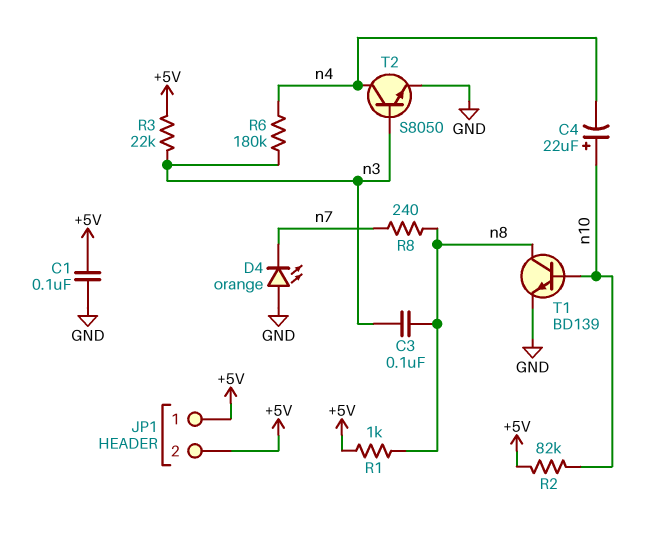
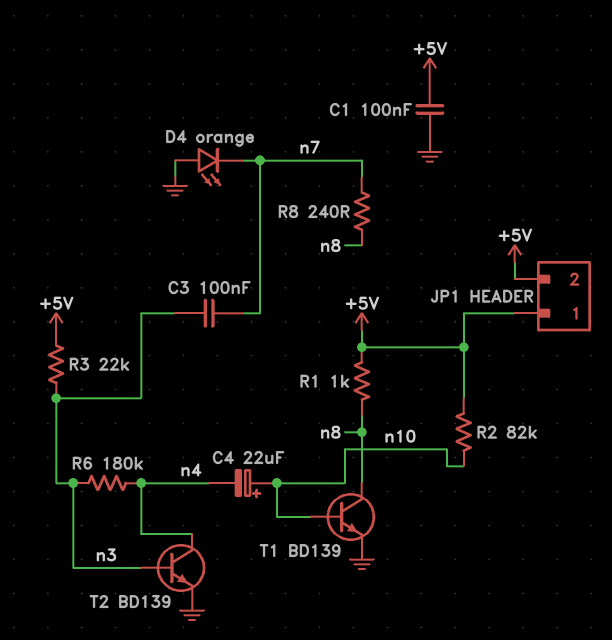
C3: 100nF (n3, n8) -> 100nF (n3, n7)
T2: NPN S8050 (B n3, C n4, E GND) -> NPN BD139 (B n3, C n4, E GND)

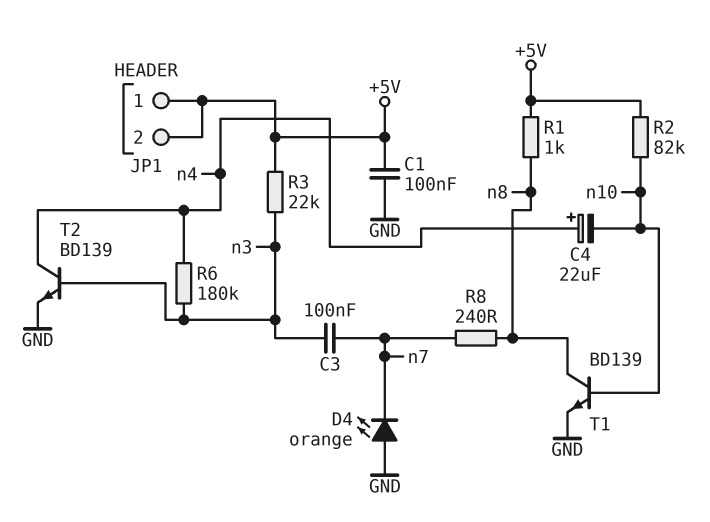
C4: 22uF (plus n10, minus n4) -> 22uF (plus n4, minus n10)

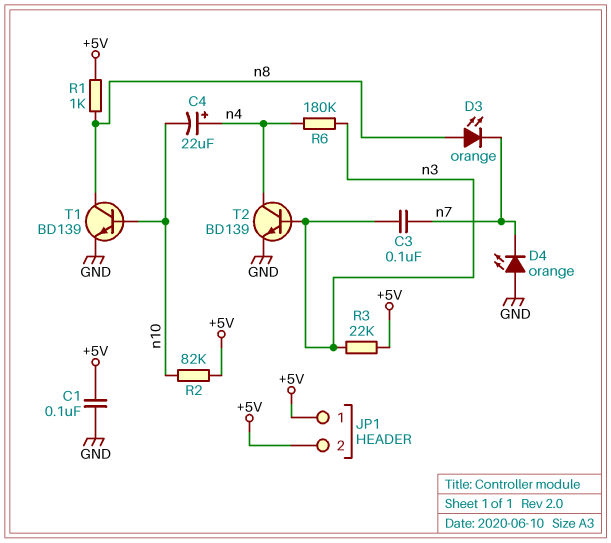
D3: none -> LED orange (A n8, K n7)
R8: 240 (n7, n8) -> none

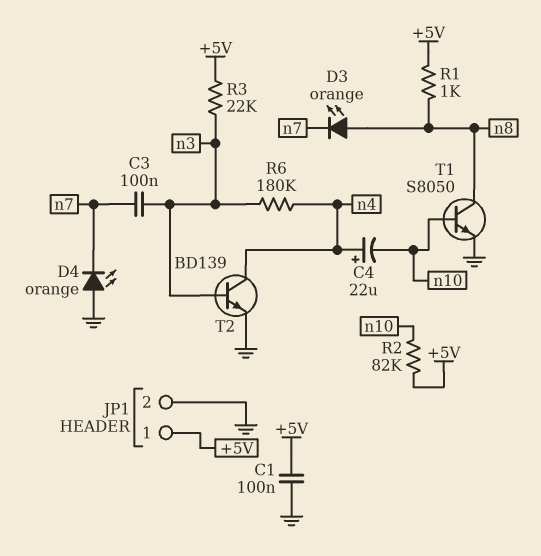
JP1 pin 2: +5V -> GND
T1: NPN BD139 (B n10, C n8, E GND) -> NPN S8050 (B n10, C n8, E GND)

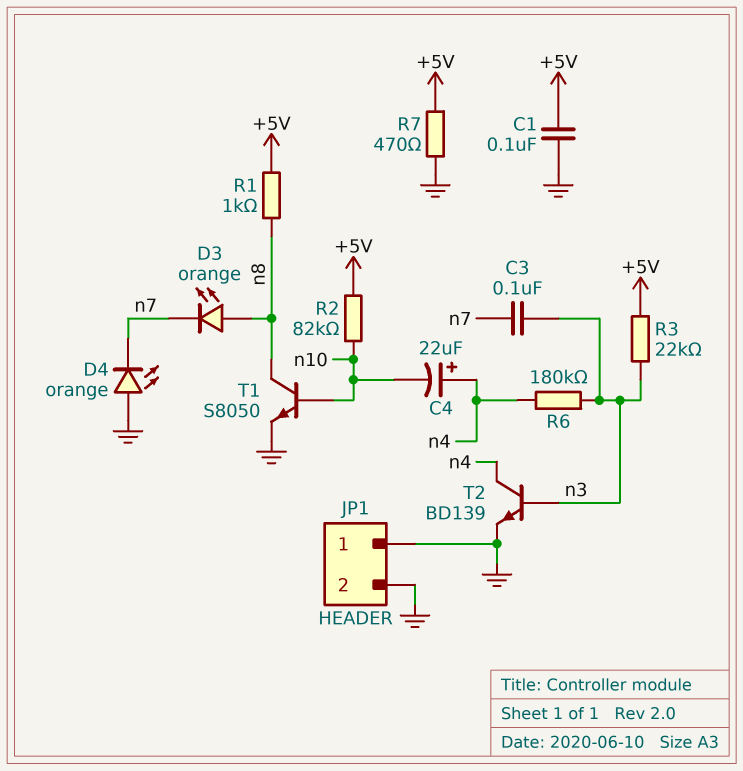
JP1 pin 1: +5V -> GND
R7: none -> 470 (+5V, GND)

